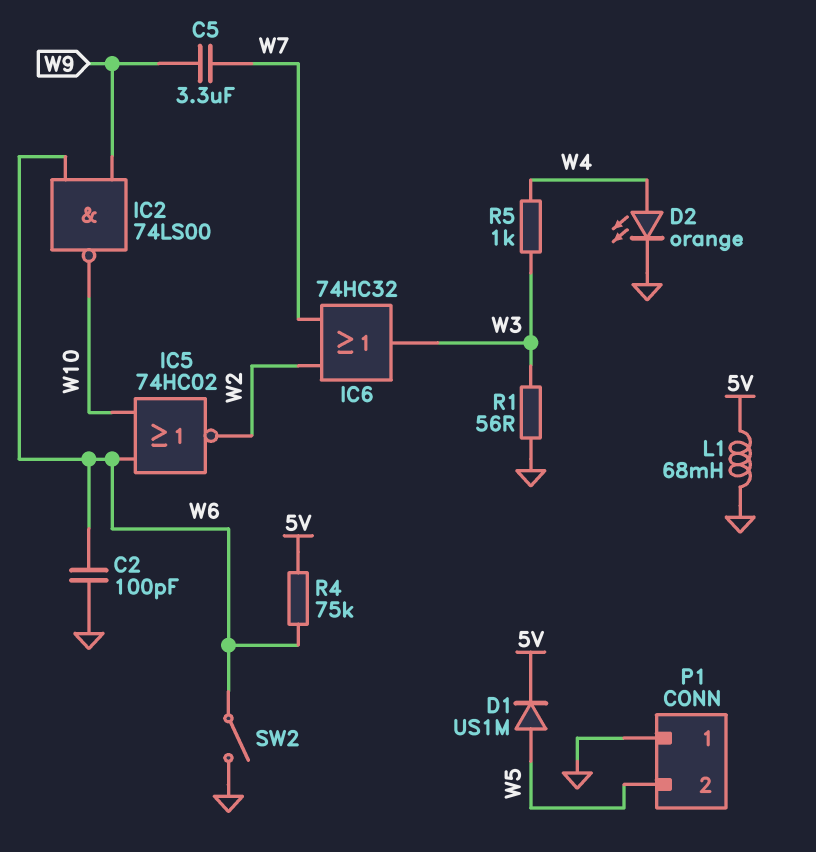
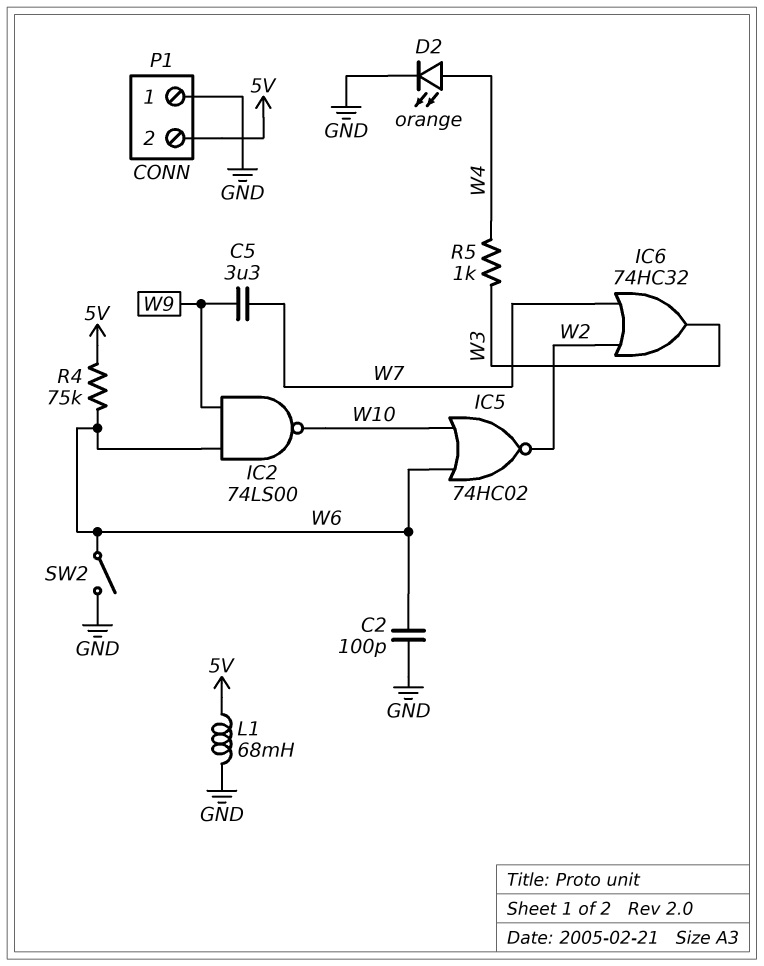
D1: diode US1M (A W5, K 5V) -> none
P1 pin 2: W5 -> 5V
R1: 56 (GND, W3) -> none

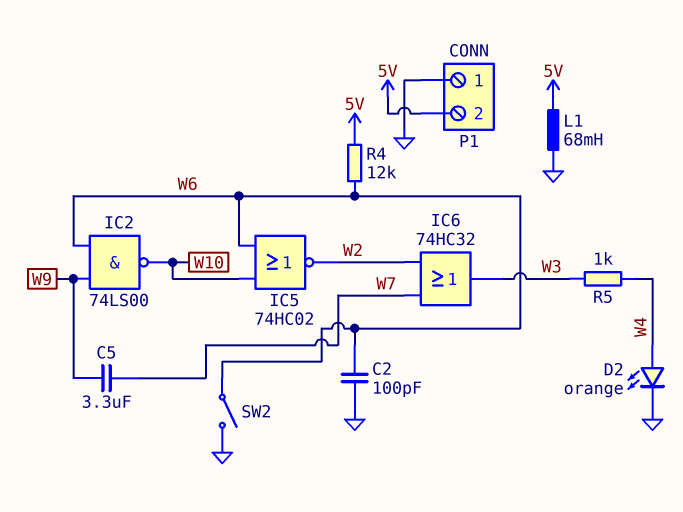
R4: 75k (5V, W6) -> 12k (5V, W6)

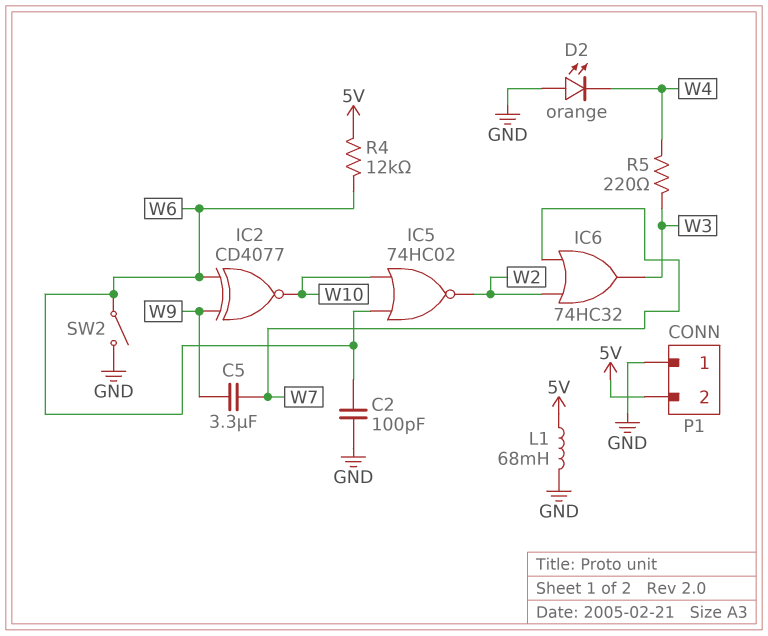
D2: LED orange (A W4, K GND) -> LED orange (A GND, K W4)
IC2: NAND 74LS00 (in W6, in W9, out W10) -> XNOR CD4077 (in W6, in W9, out W10)
R5: 1k (W3, W4) -> 220 (W3, W4)

